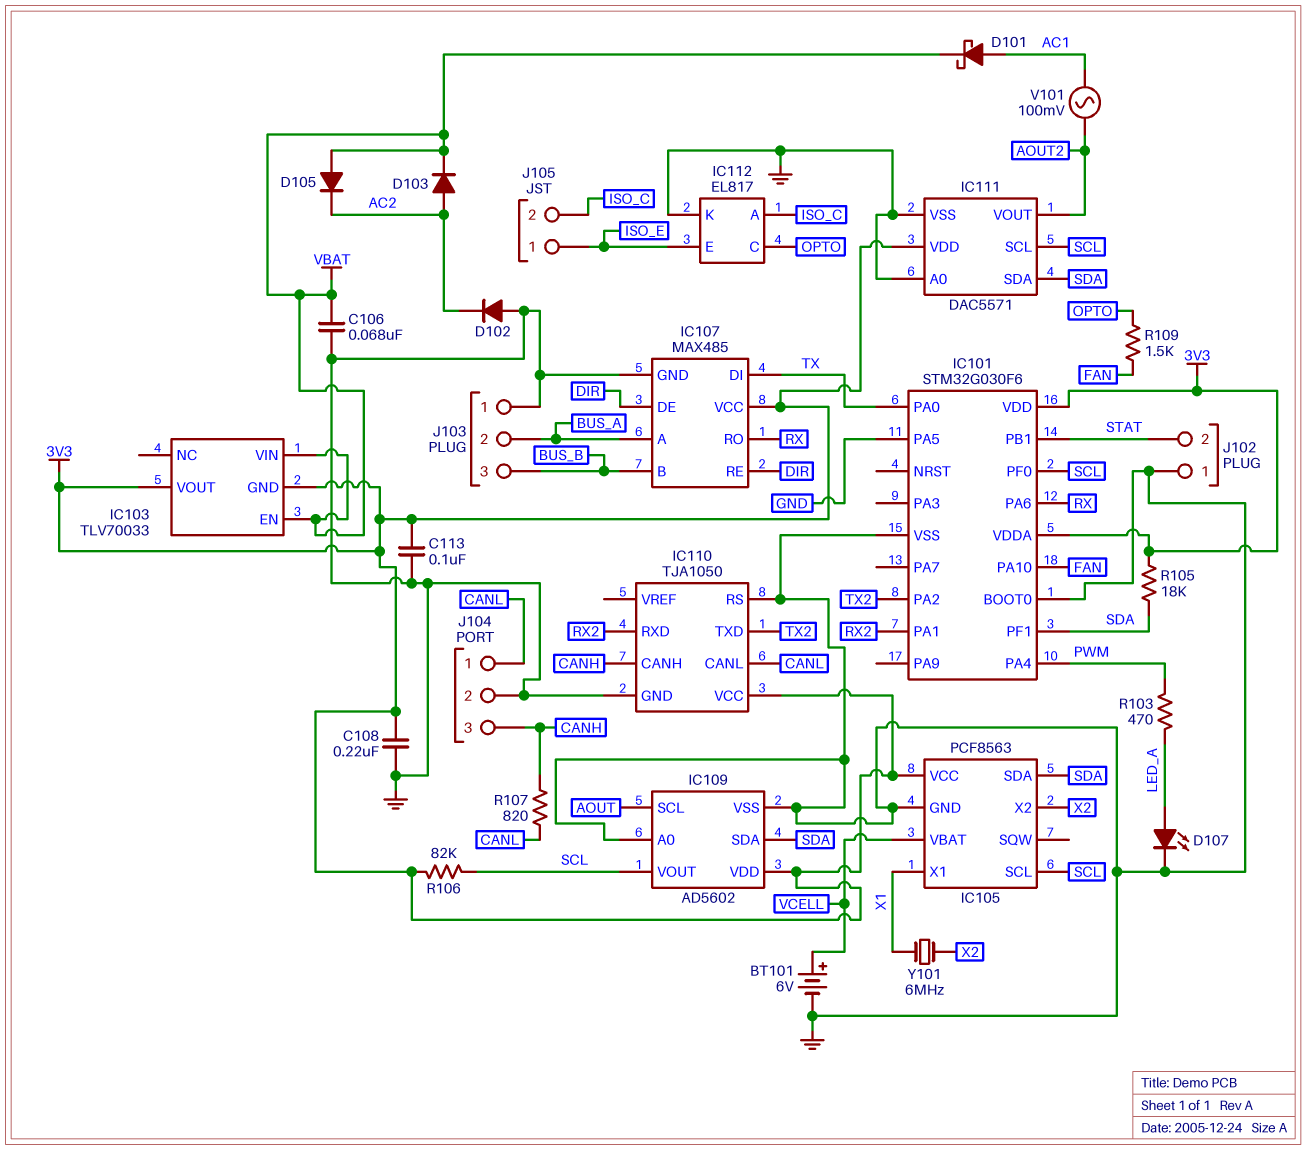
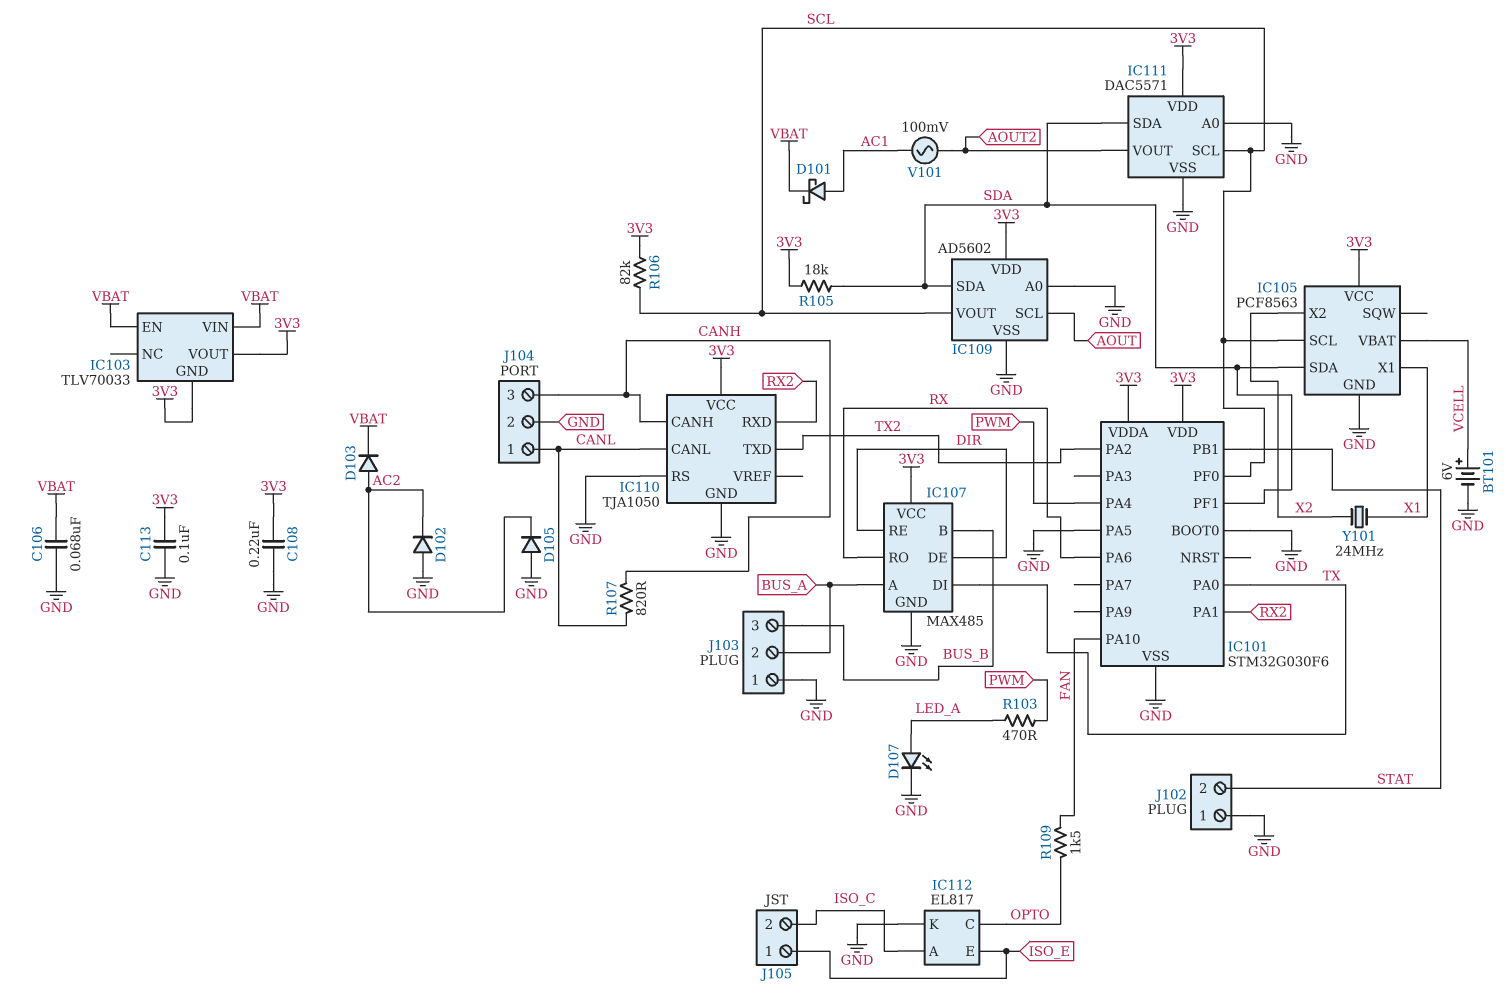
D105: diode (A VBAT, K AC2) -> diode (A GND, K AC2)
Y101: 6MHz (X1, X2) -> 24MHz (X1, X2)

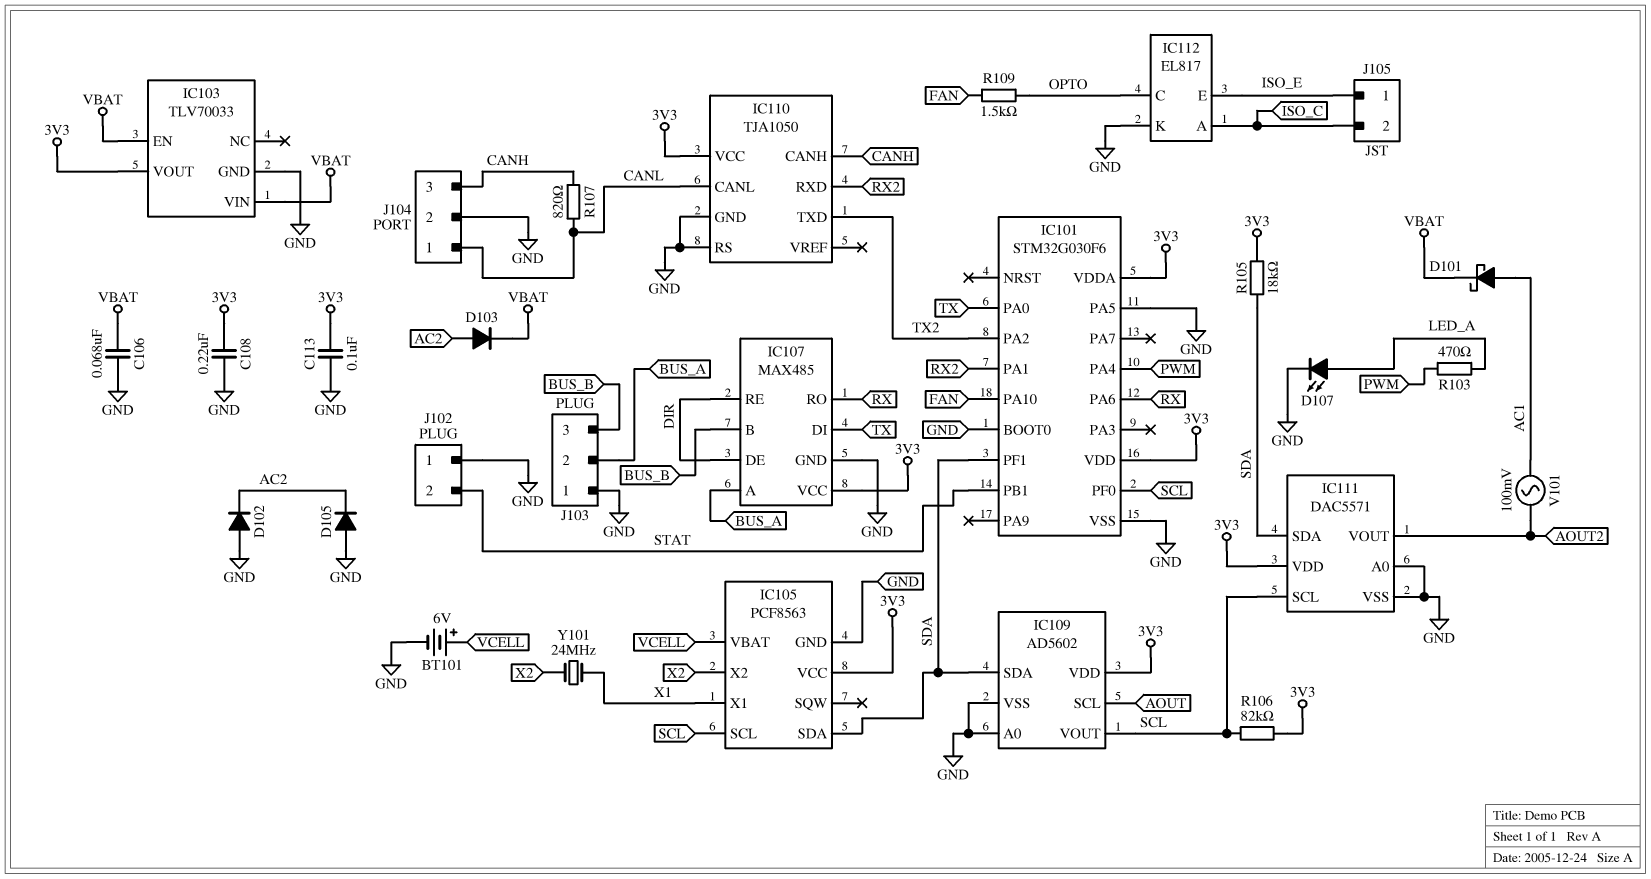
IC103 pin GND: 3V3 -> GND

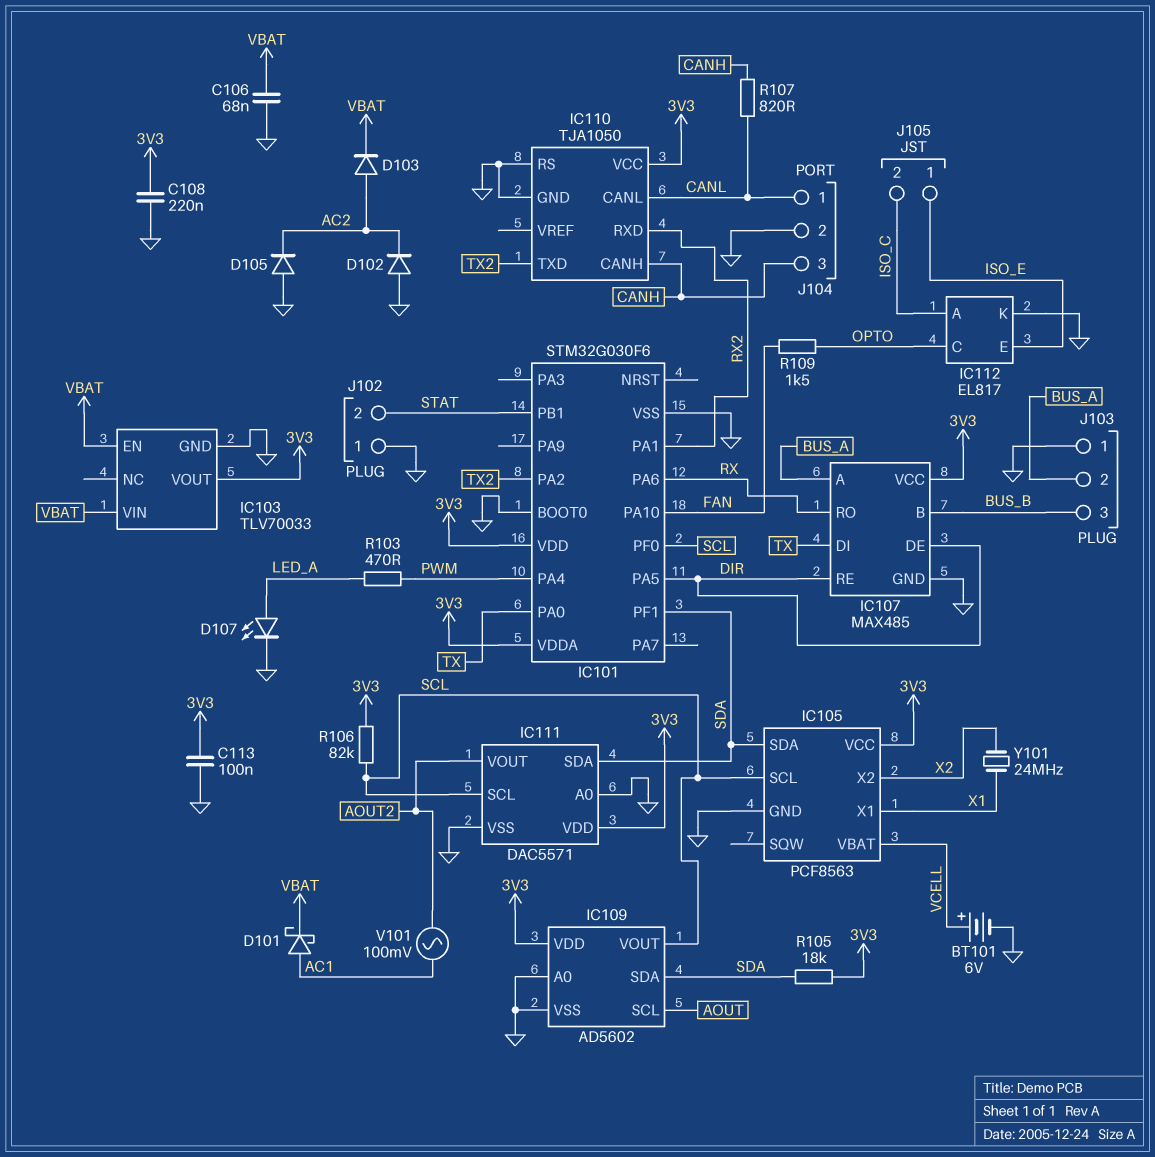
IC101 pin PA5: GND -> DIR

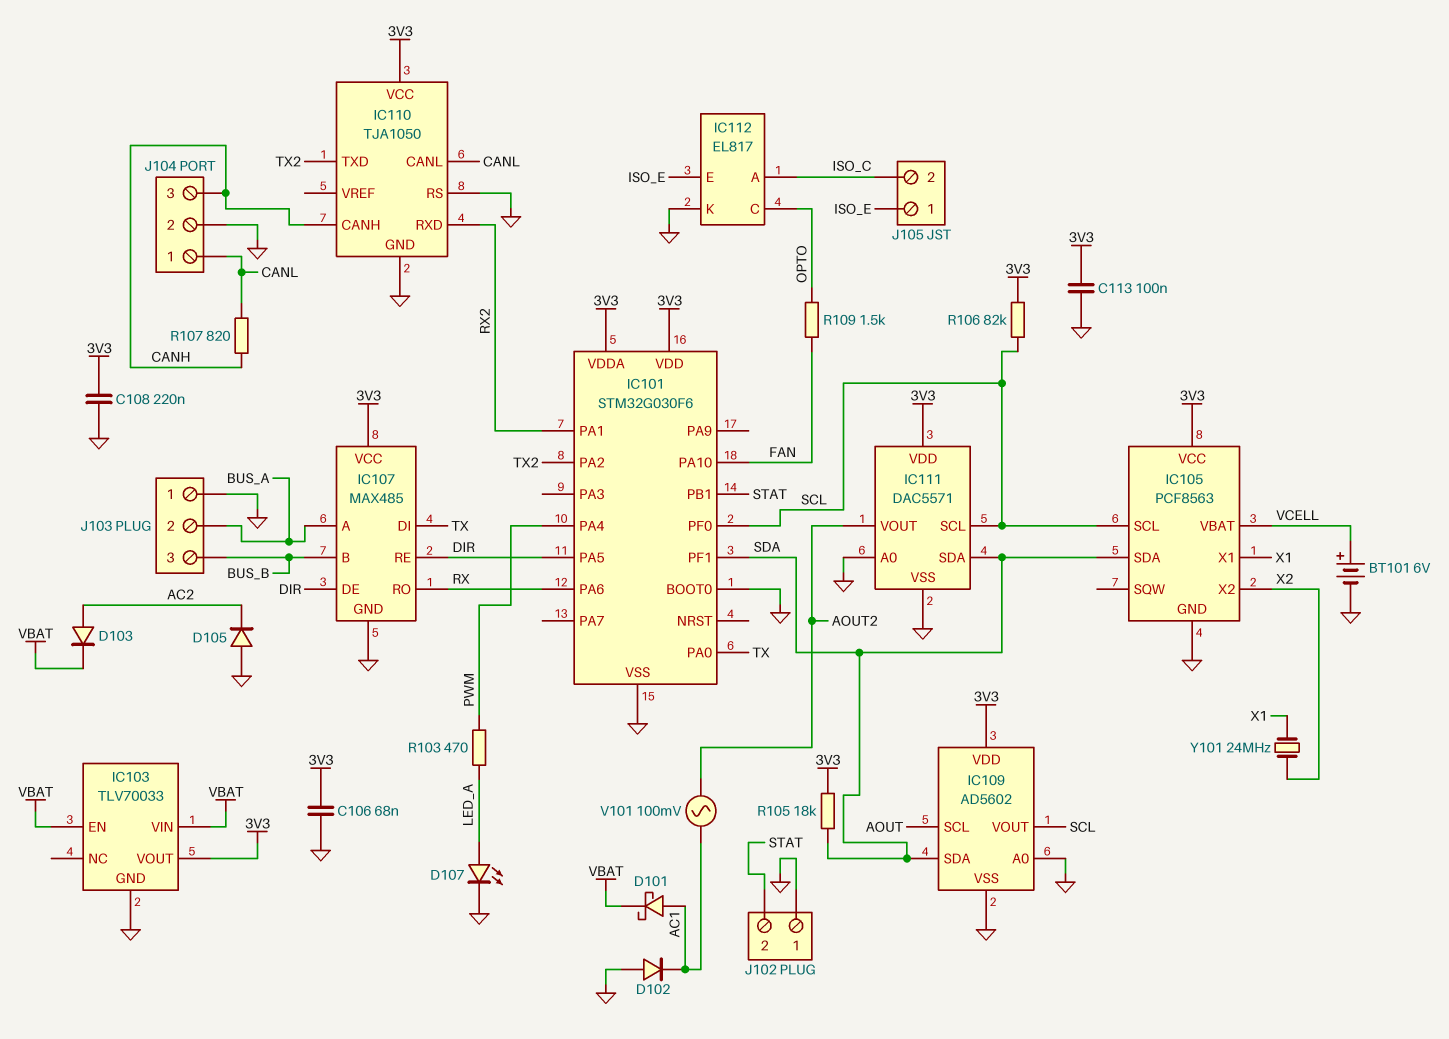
C106: 68nF (GND, VBAT) -> 68nF (3V3, GND)
D102: diode (A GND, K AC2) -> diode (A GND, K AC1)

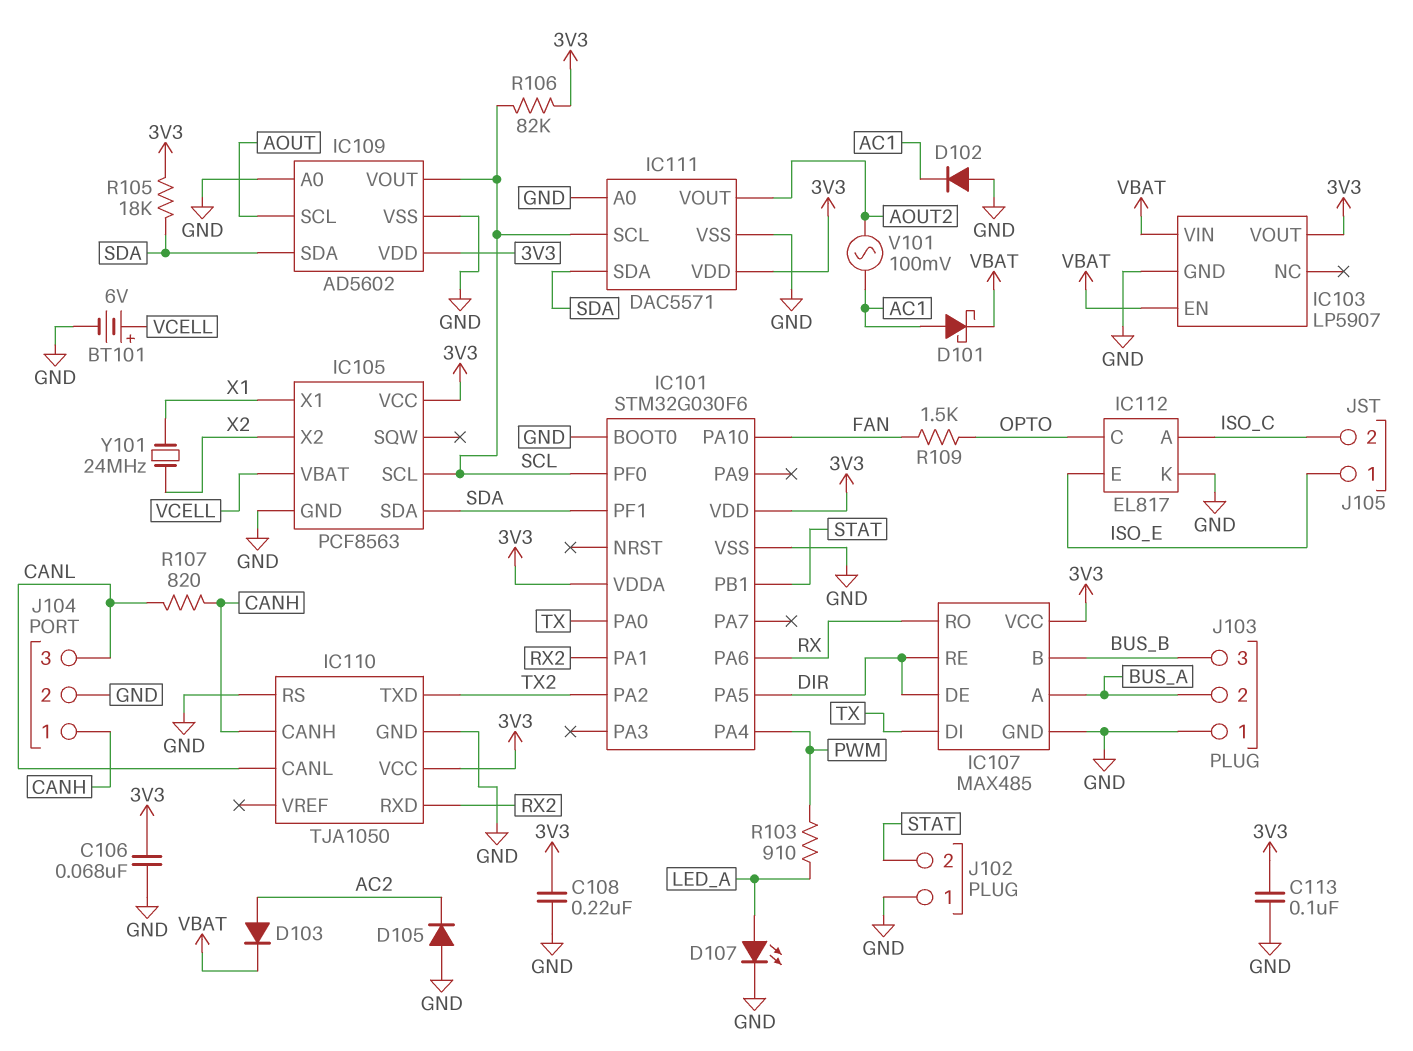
IC103: TLV70033 -> LP5907
J104 pin 1: CANL -> CANH
J104 pin 3: CANH -> CANL
R103: 470 (LED_A, PWM) -> 910 (LED_A, PWM)

